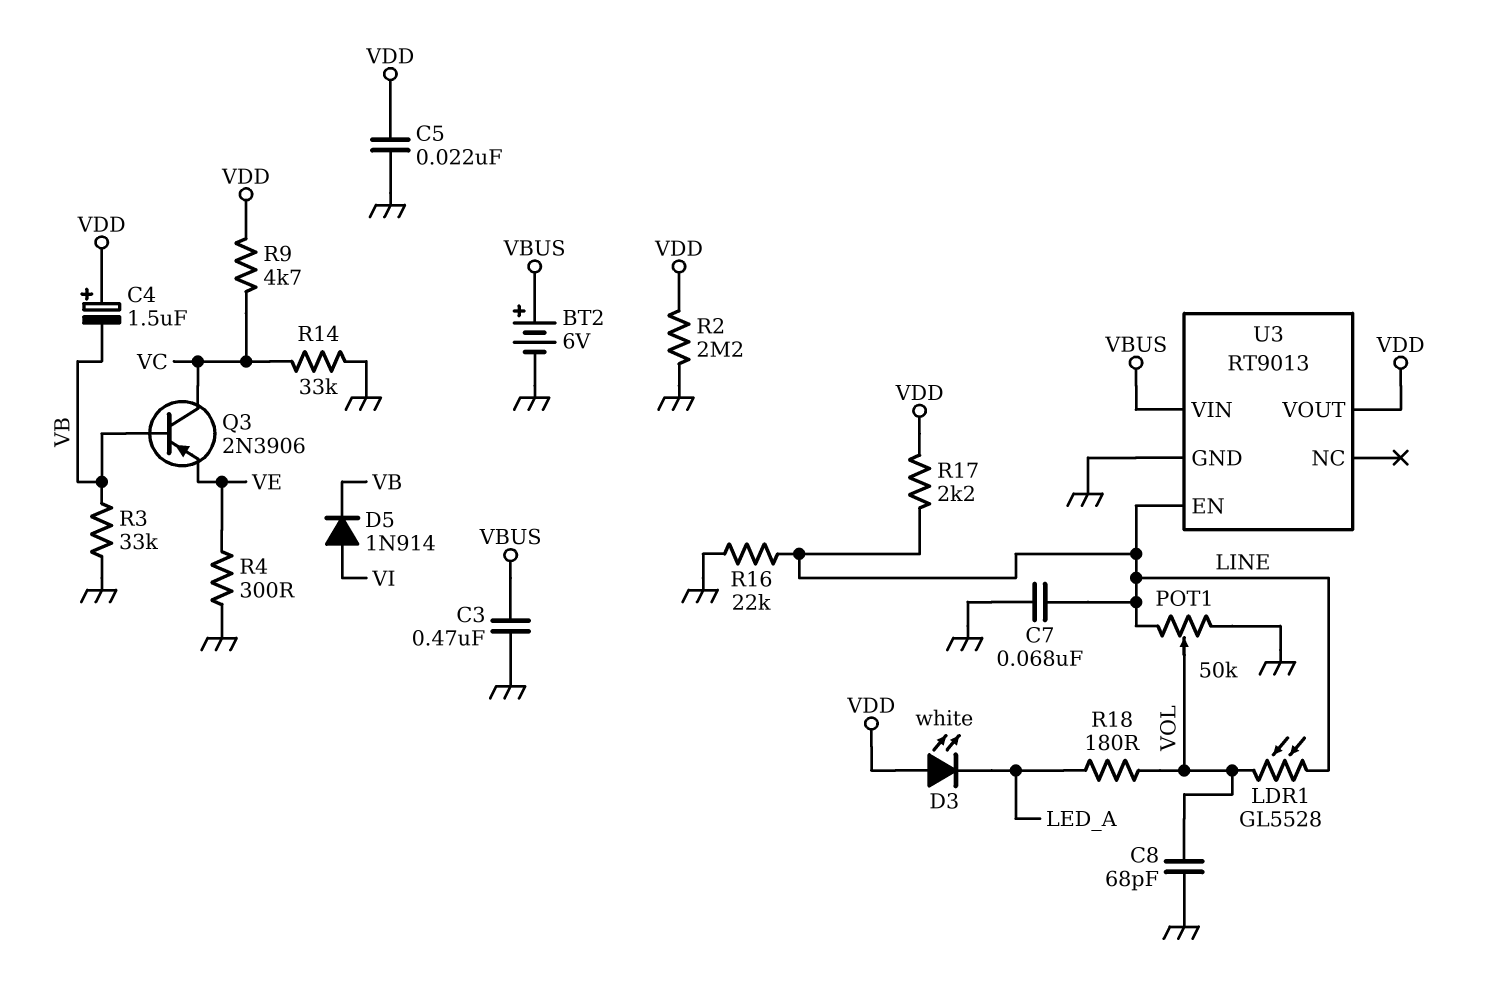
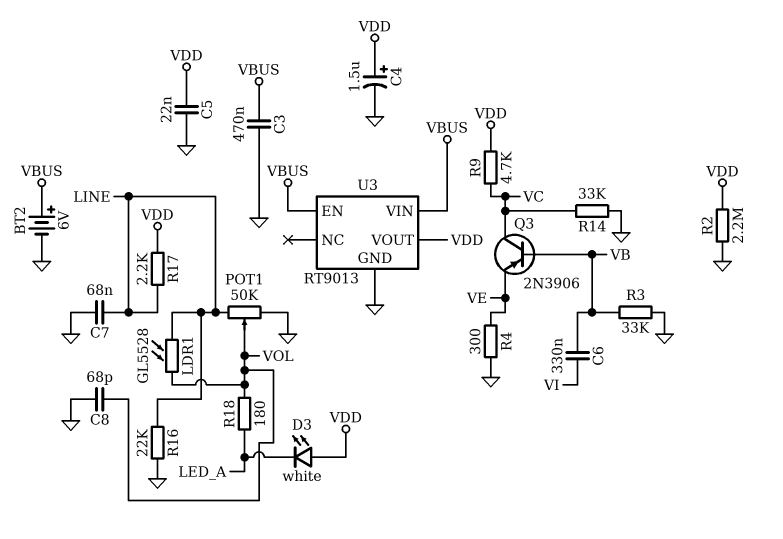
C4: 1.5uF (plus VDD, minus VB) -> 1.5uF (plus VDD, minus GND)
C6: none -> 330nF (VB, VI)
D5: diode 1N914 (A VI, K VB) -> none
U3 pin EN: LINE -> VBUS

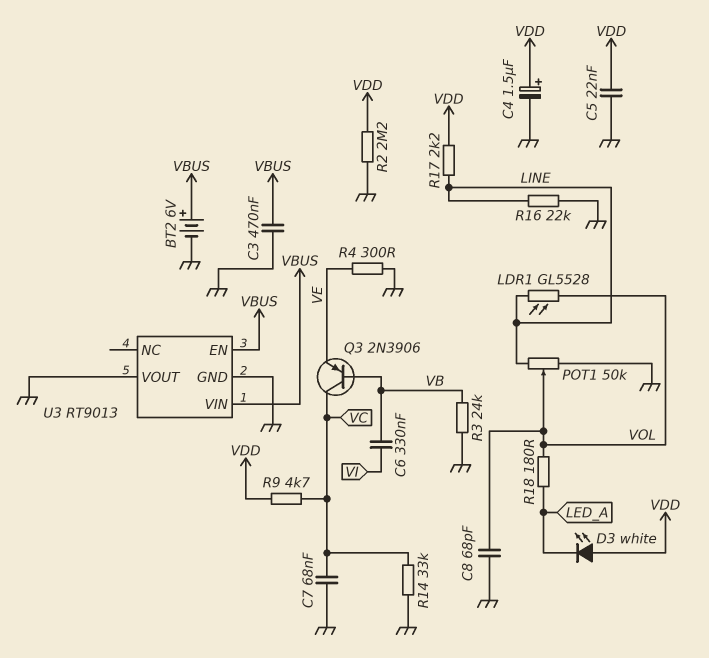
C7: 68nF (GND, LINE) -> 68nF (GND, VC)
R3: 33k (GND, VB) -> 24k (GND, VB)
U3 pin VOUT: VDD -> GND

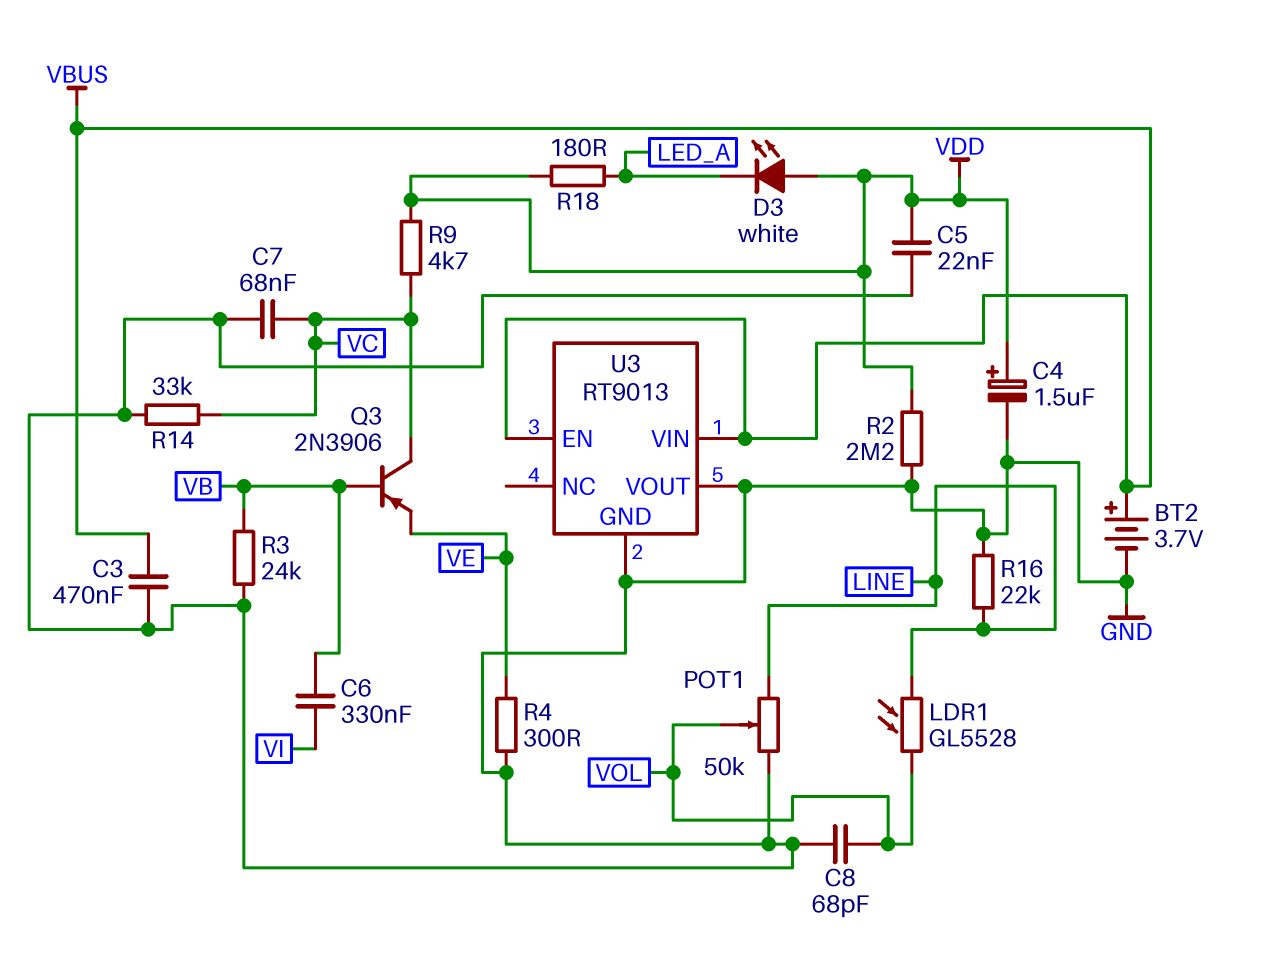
BT2: 6V (plus VBUS, minus GND) -> 3.7V (plus VBUS, minus GND)
R17: 2.2k (LINE, VDD) -> none
R18: 180 (LED_A, VOL) -> 180 (LED_A, VDD)

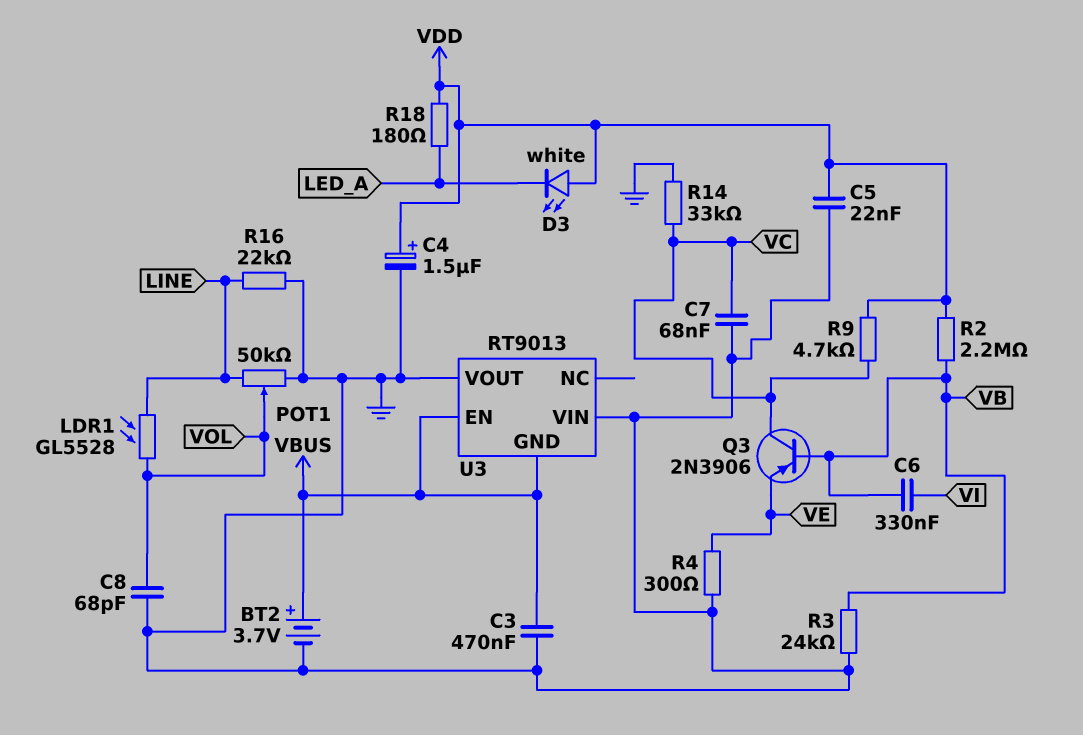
R2: 2.2M (GND, VDD) -> 2.2M (VB, VDD)
U3 pin GND: GND -> VBUS
U3 pin VIN: VBUS -> GND

